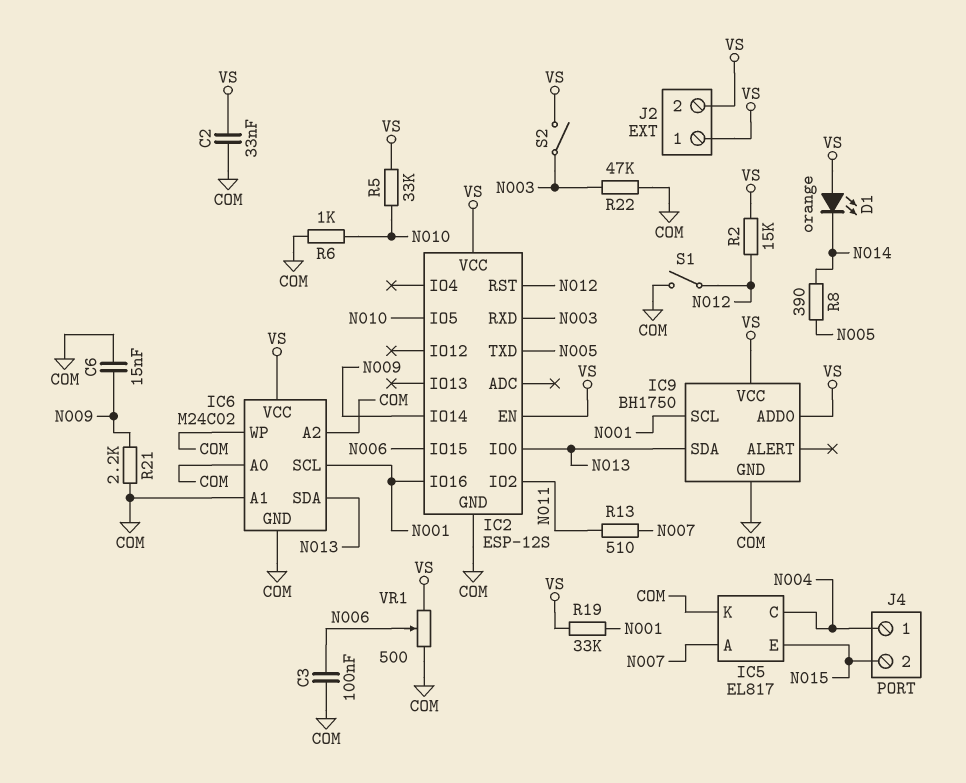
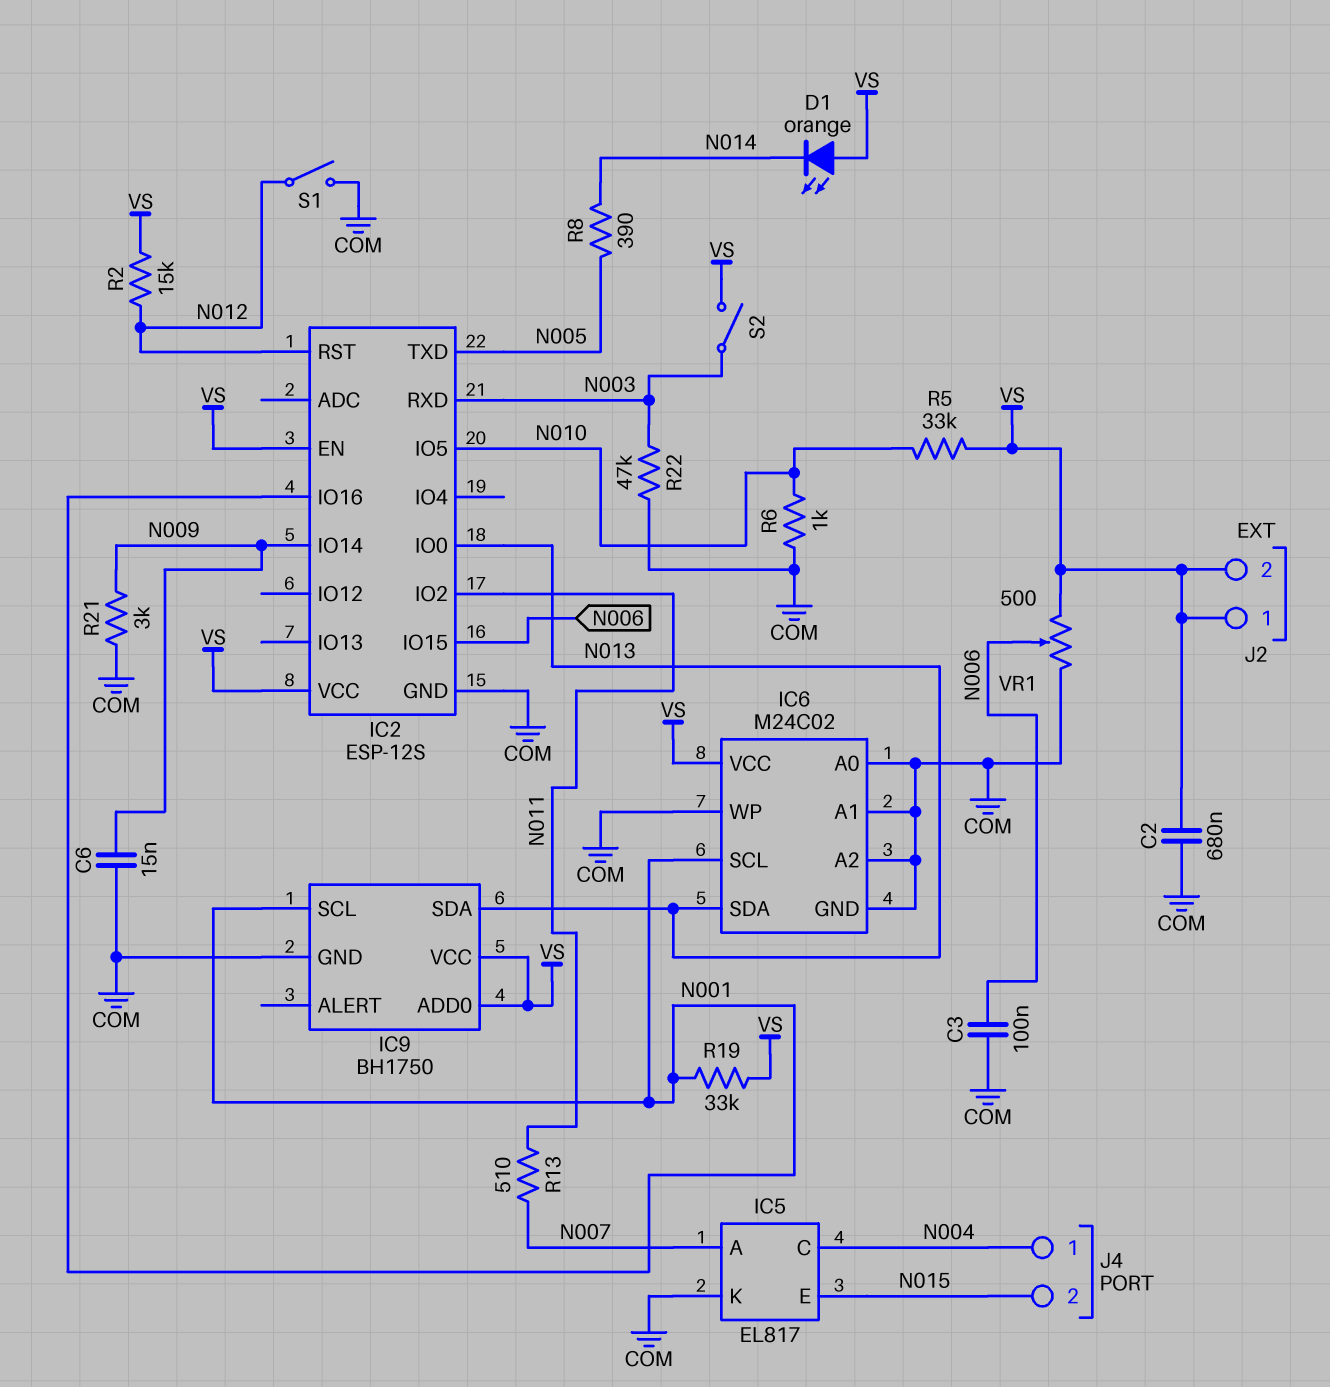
C2: 33nF (COM, VS) -> 680nF (COM, VS)
R21: 2.2k (COM, N009) -> 3k (COM, N009)

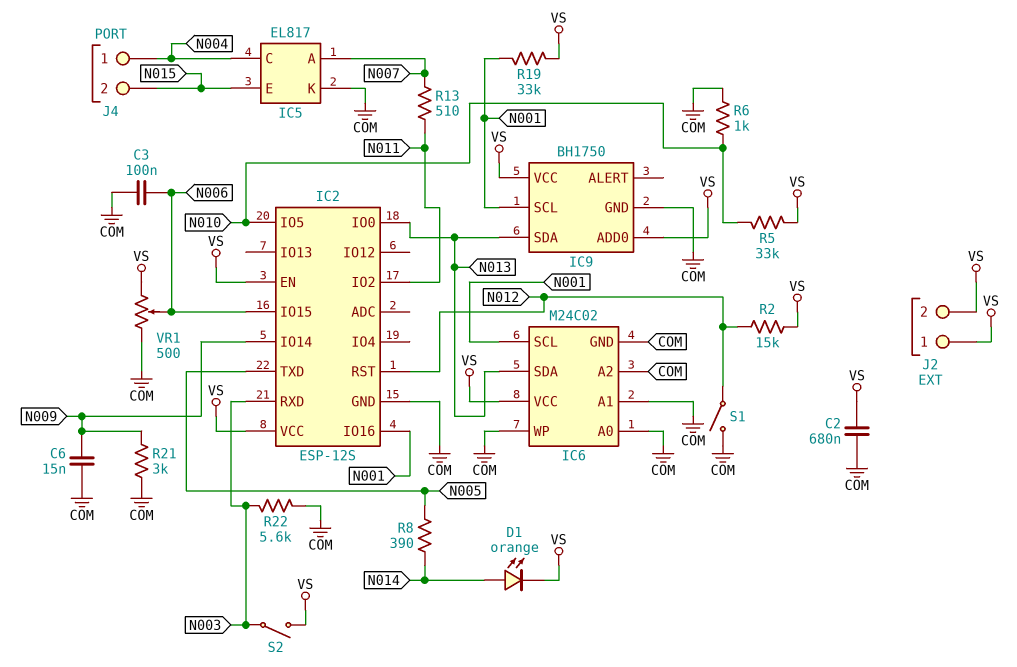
D1: LED orange (A VS, K N014) -> LED orange (A N014, K VS)
R22: 47k (COM, N003) -> 5.6k (COM, N003)

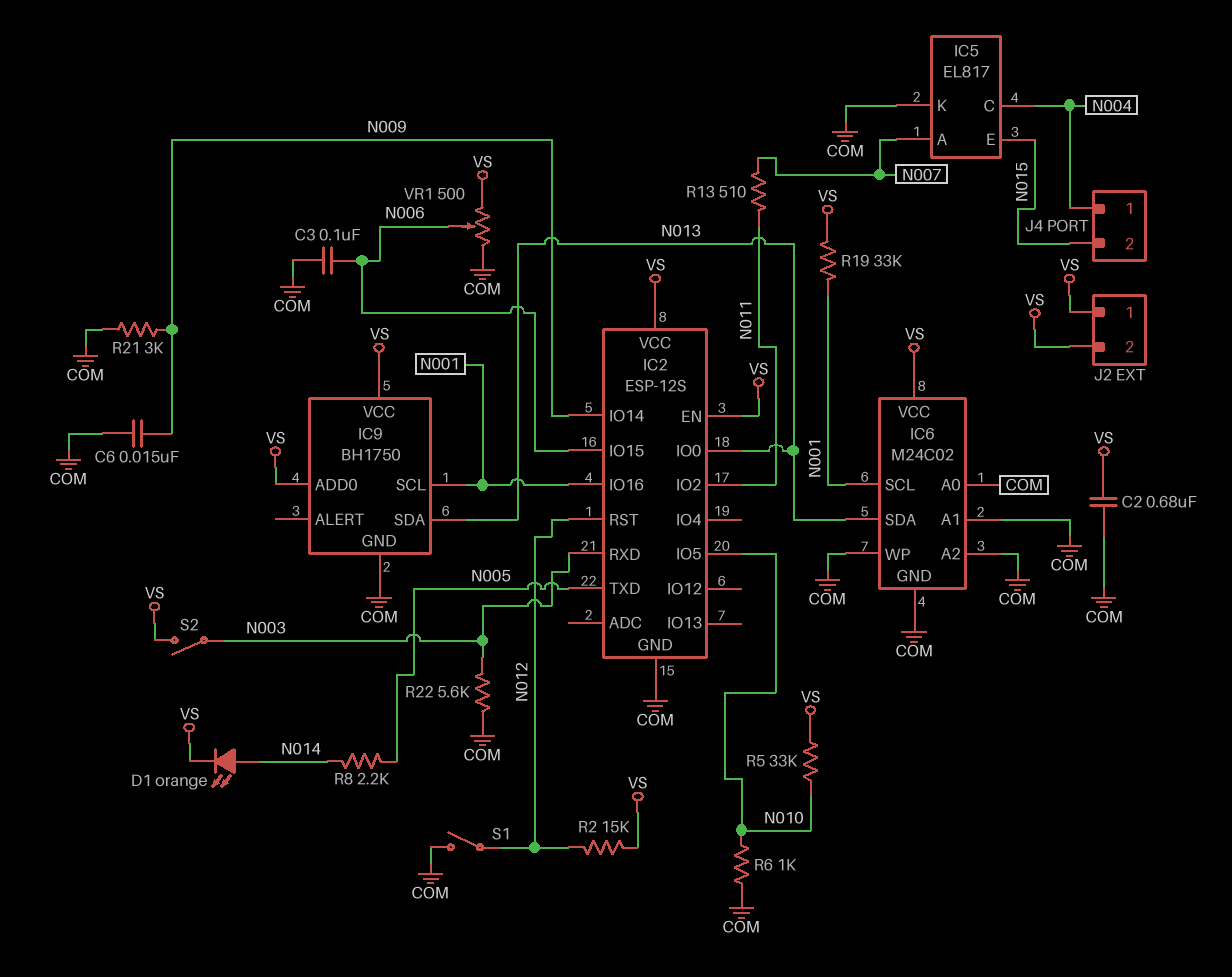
R8: 390 (N005, N014) -> 2.2k (N005, N014)

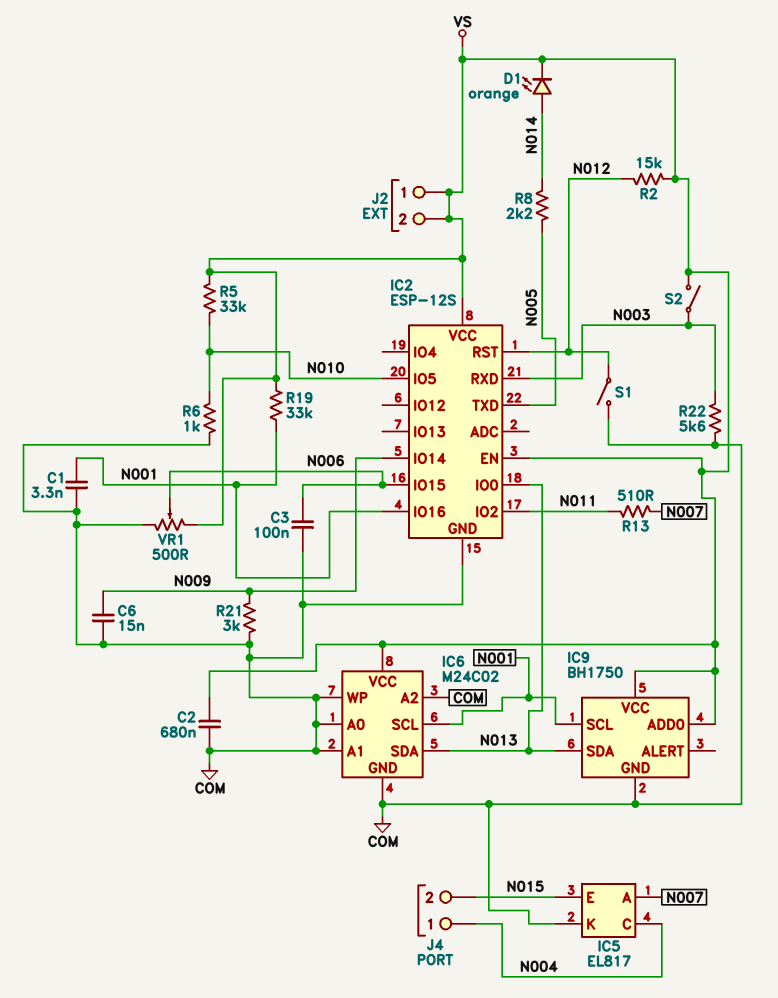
C1: none -> 3.3nF (COM, N001)

